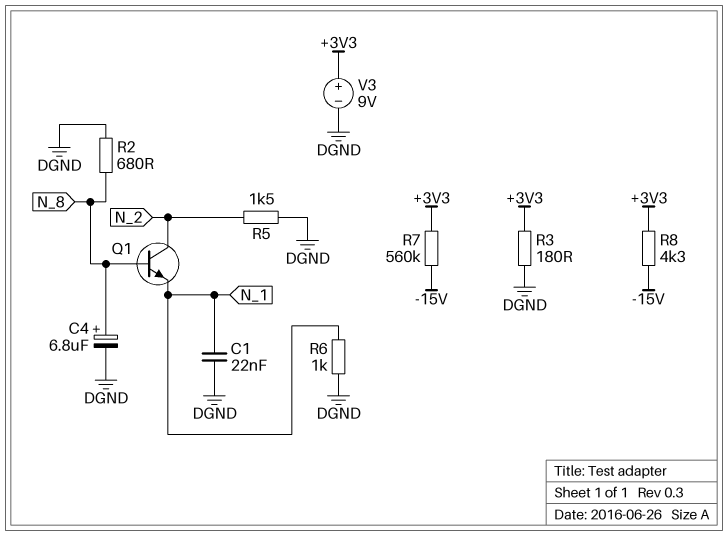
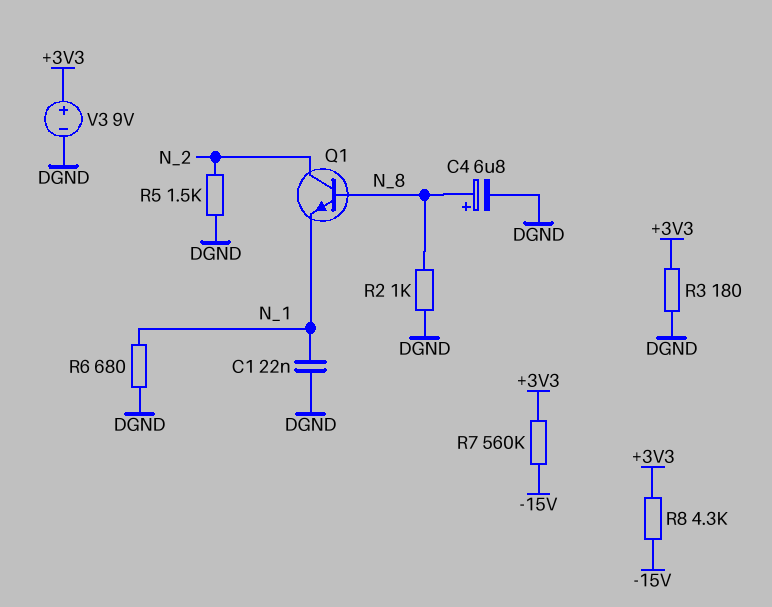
R2: 680 (DGND, N_8) -> 1k (DGND, N_8)
R6: 1k (DGND, N_1) -> 680 (DGND, N_1)

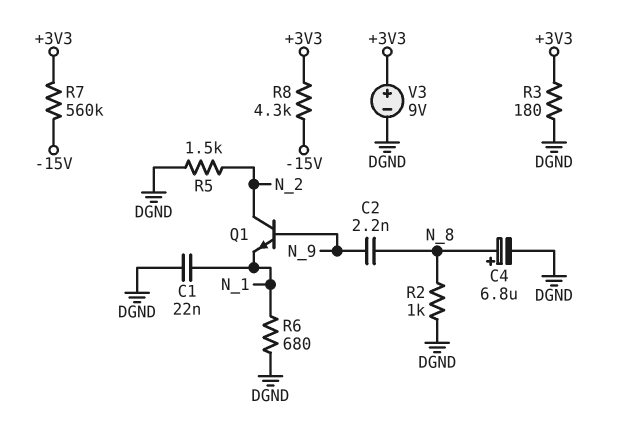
C2: none -> 2.2nF (N_8, N_9)
Q1: NPN (B N_8, C N_2, E N_1) -> NPN (B N_9, C N_2, E N_1)

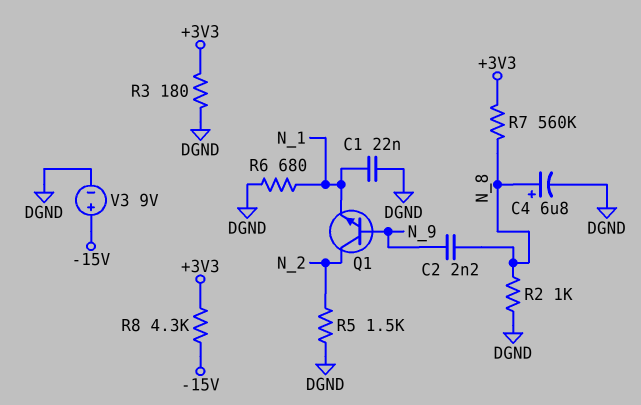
R7: 560k (+3V3, -15V) -> 560k (+3V3, N_8)
V3: 9V (plus +3V3, minus DGND) -> 9V (plus -15V, minus DGND)

